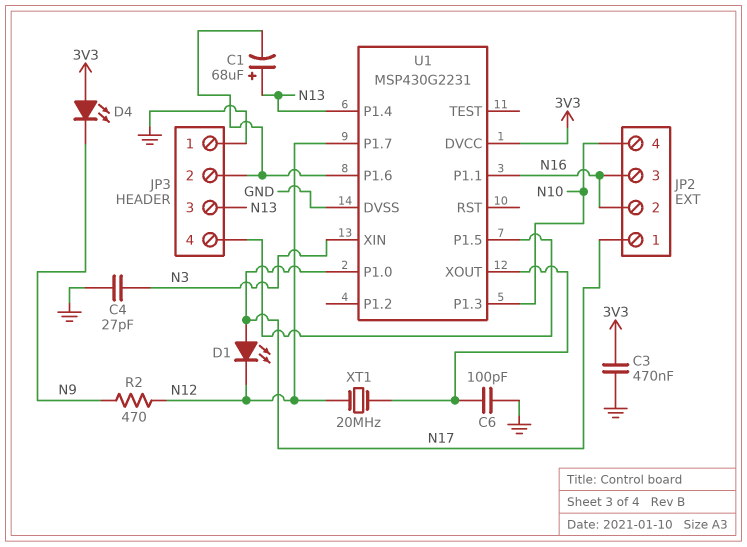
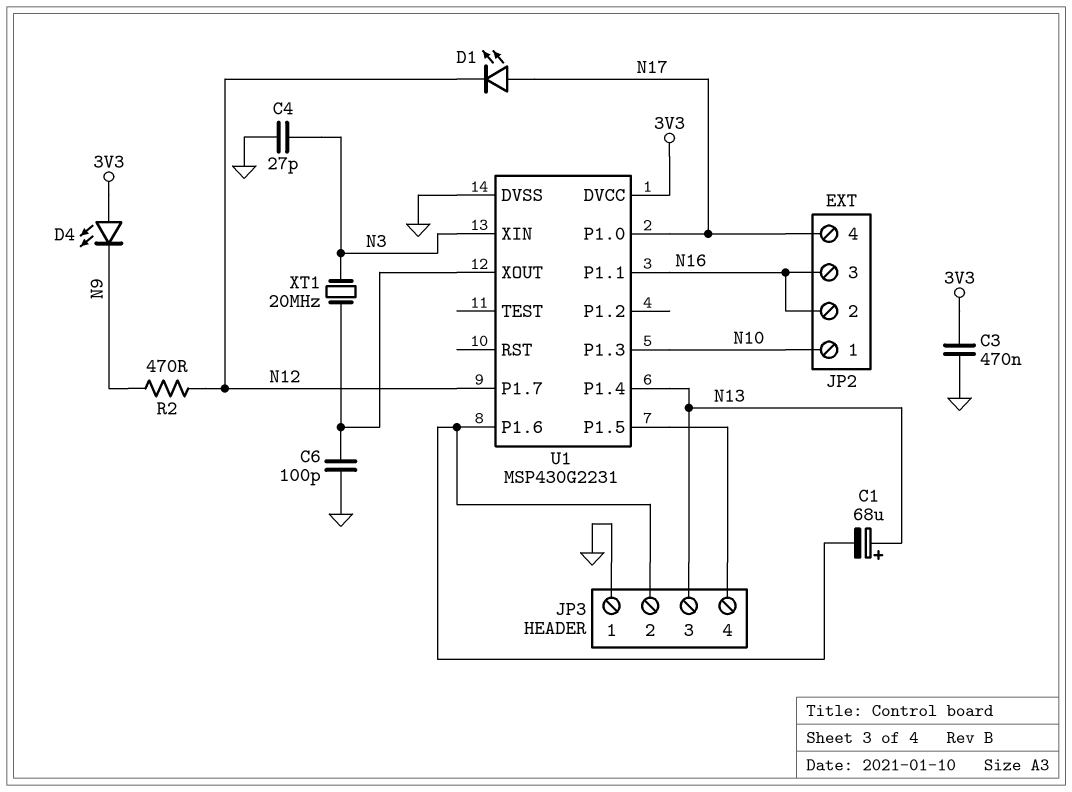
JP2 pin 1: N17 -> N10
JP2 pin 4: N10 -> N17
XT1: 20MHz (N12, U1/XOUT) -> 20MHz (N3, U1/XOUT)

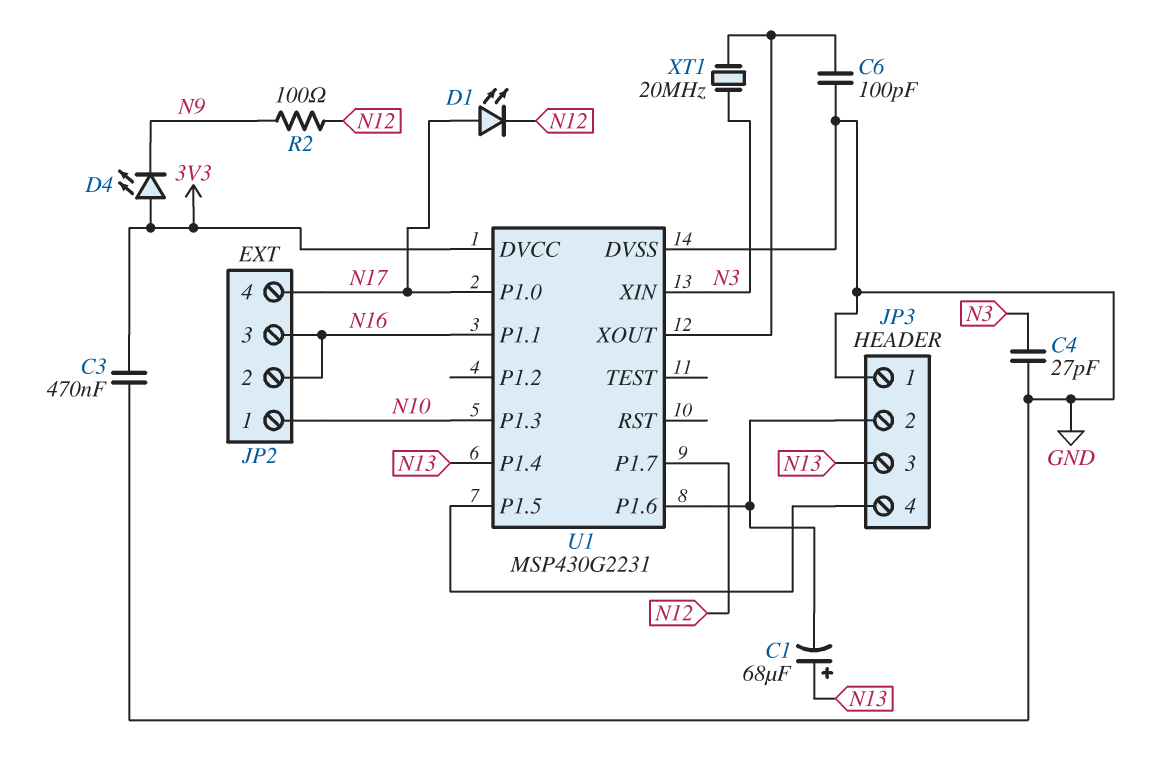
R2: 470 (N9, N12) -> 100 (N9, N12)

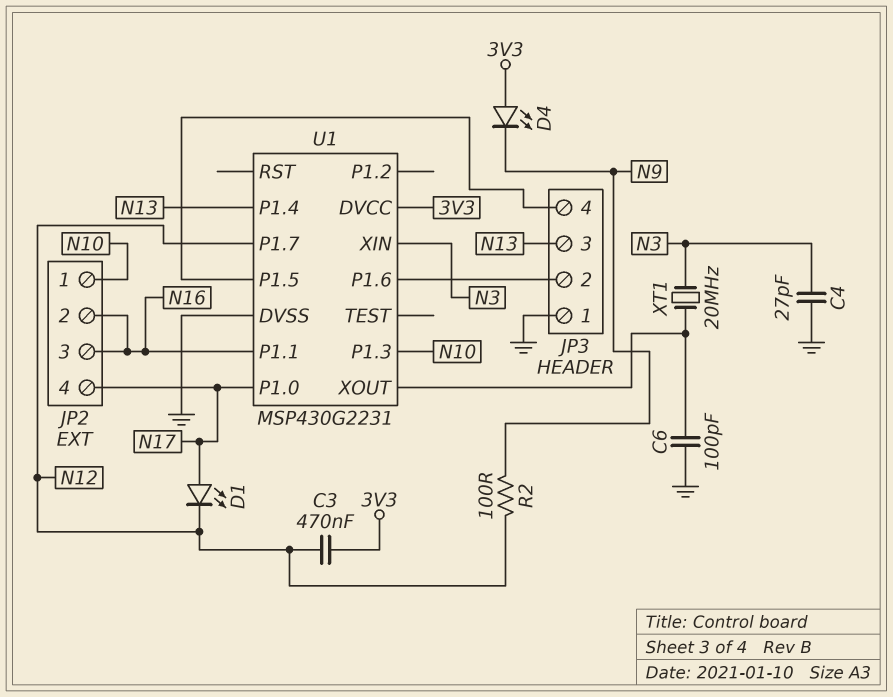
C1: 68uF (plus N13, minus JP3/2) -> none
C3: 470nF (3V3, GND) -> 470nF (3V3, N12)

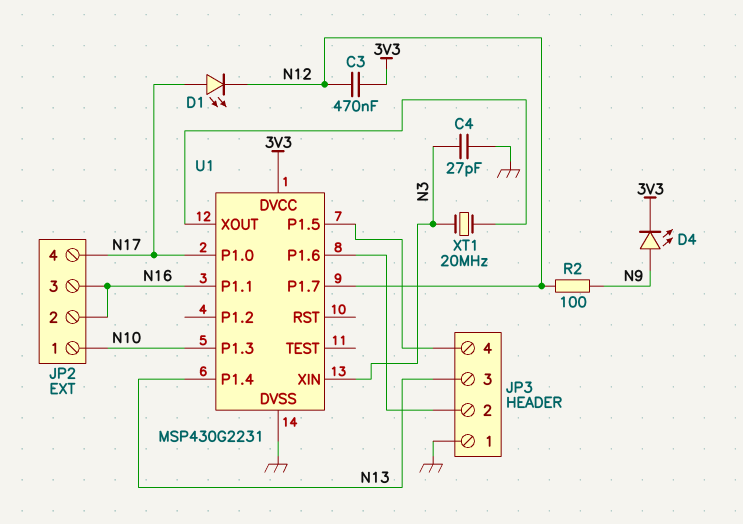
C6: 100pF (GND, U1/XOUT) -> none
D4: LED (A 3V3, K N9) -> LED (A N9, K 3V3)

